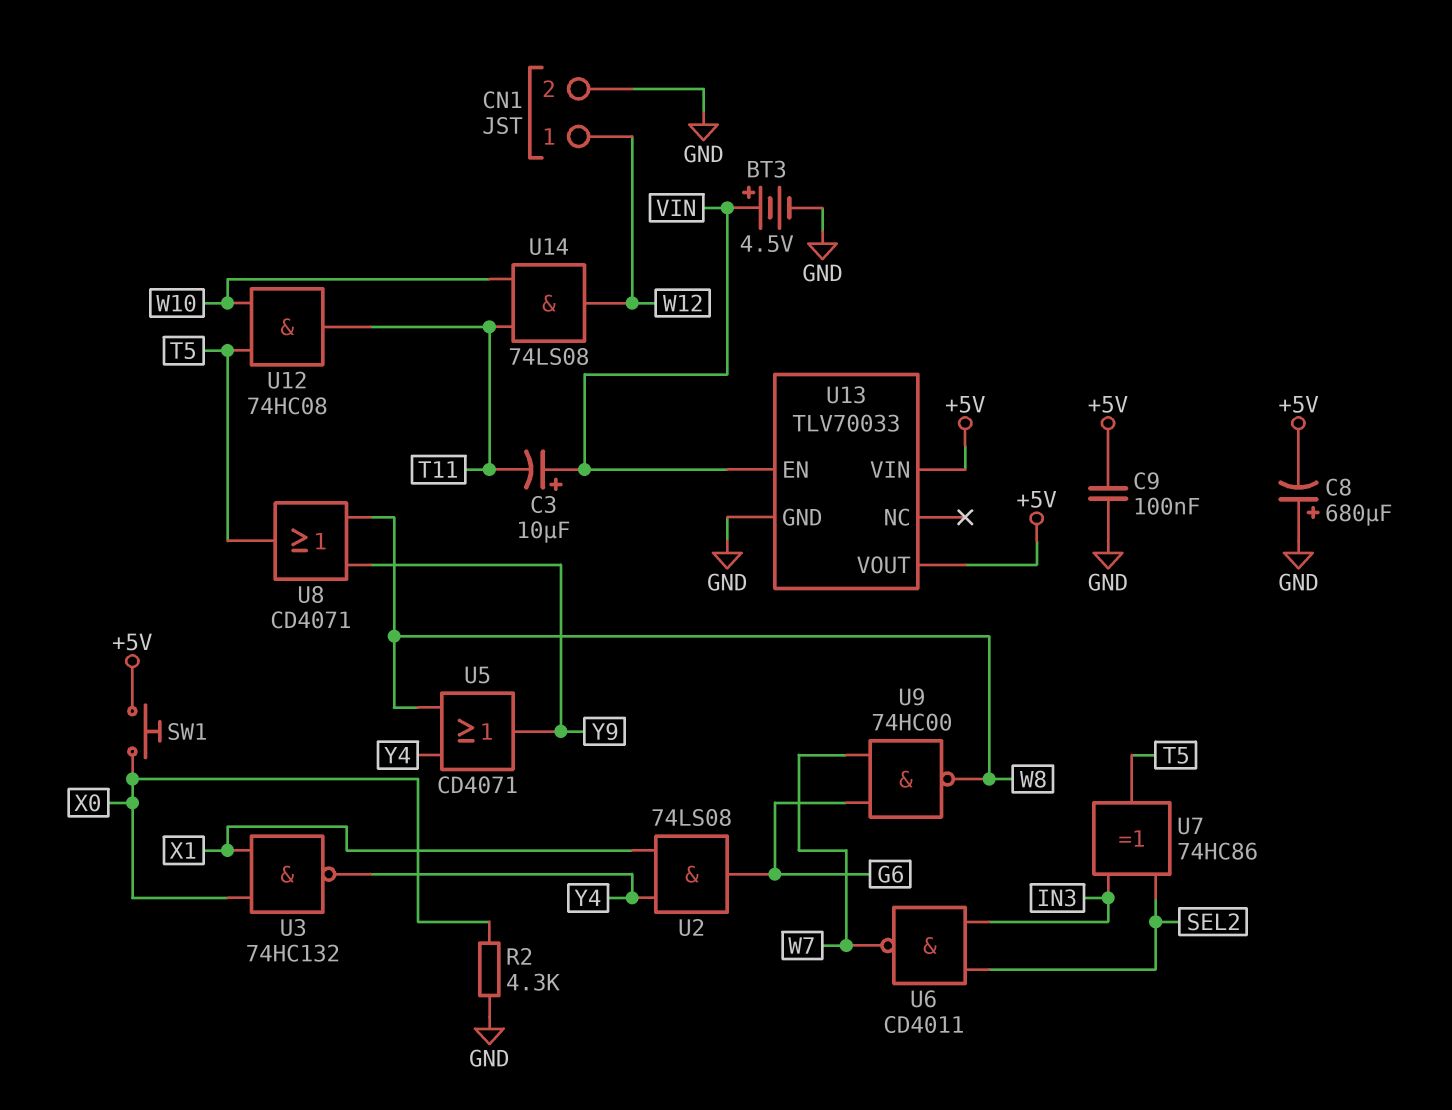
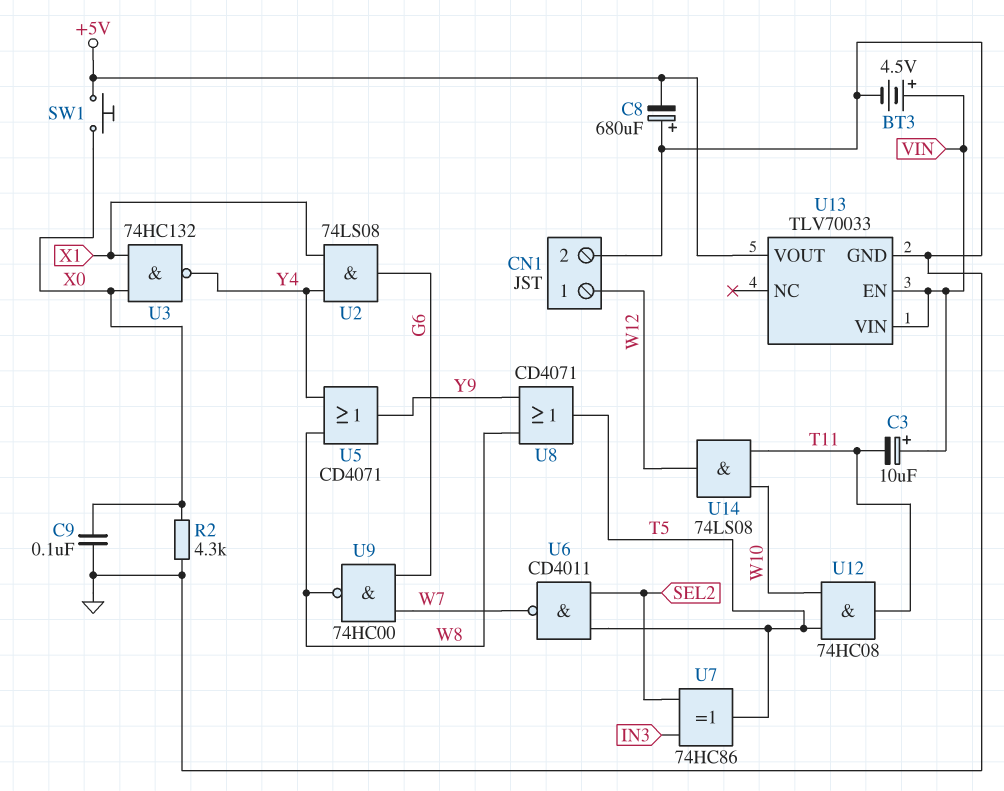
C9: 100nF (+5V, GND) -> 100nF (GND, X0)
U6: NAND CD4011 (in IN3, in SEL2, out W7) -> NAND CD4011 (in SEL2, in T5, out W7)
U13 pin VIN: +5V -> VIN

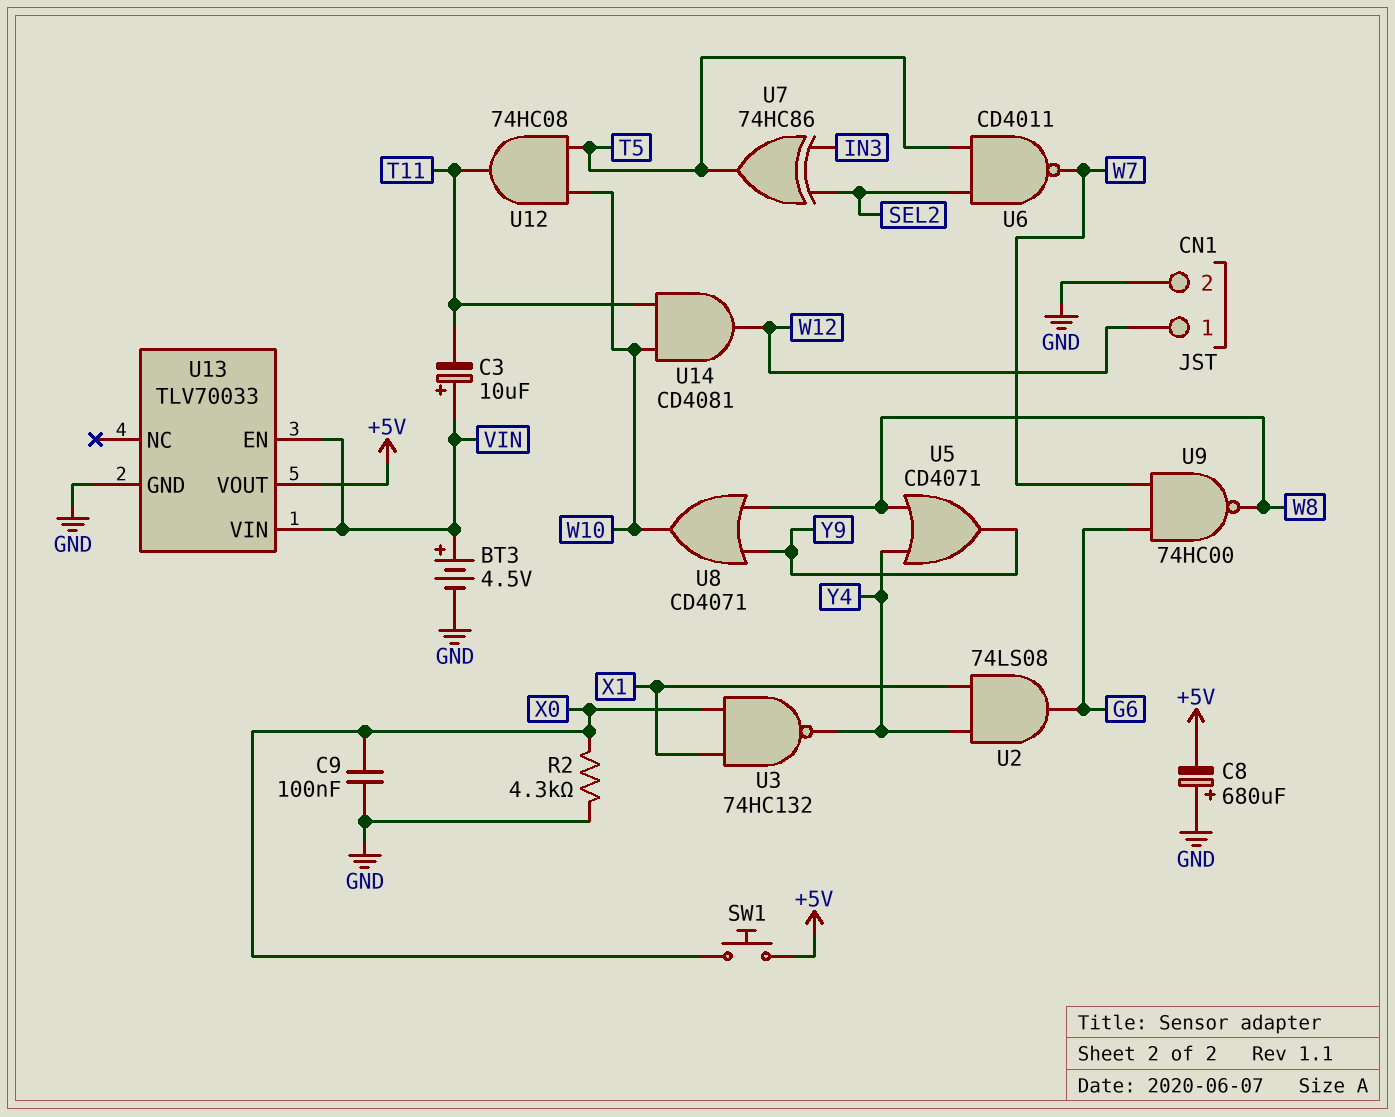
U8: OR CD4071 (in W8, in Y9, out T5) -> OR CD4071 (in W8, in Y9, out W10)
U14: AND 74LS08 (in T11, in W10, out W12) -> AND CD4081 (in T11, in W10, out W12)

